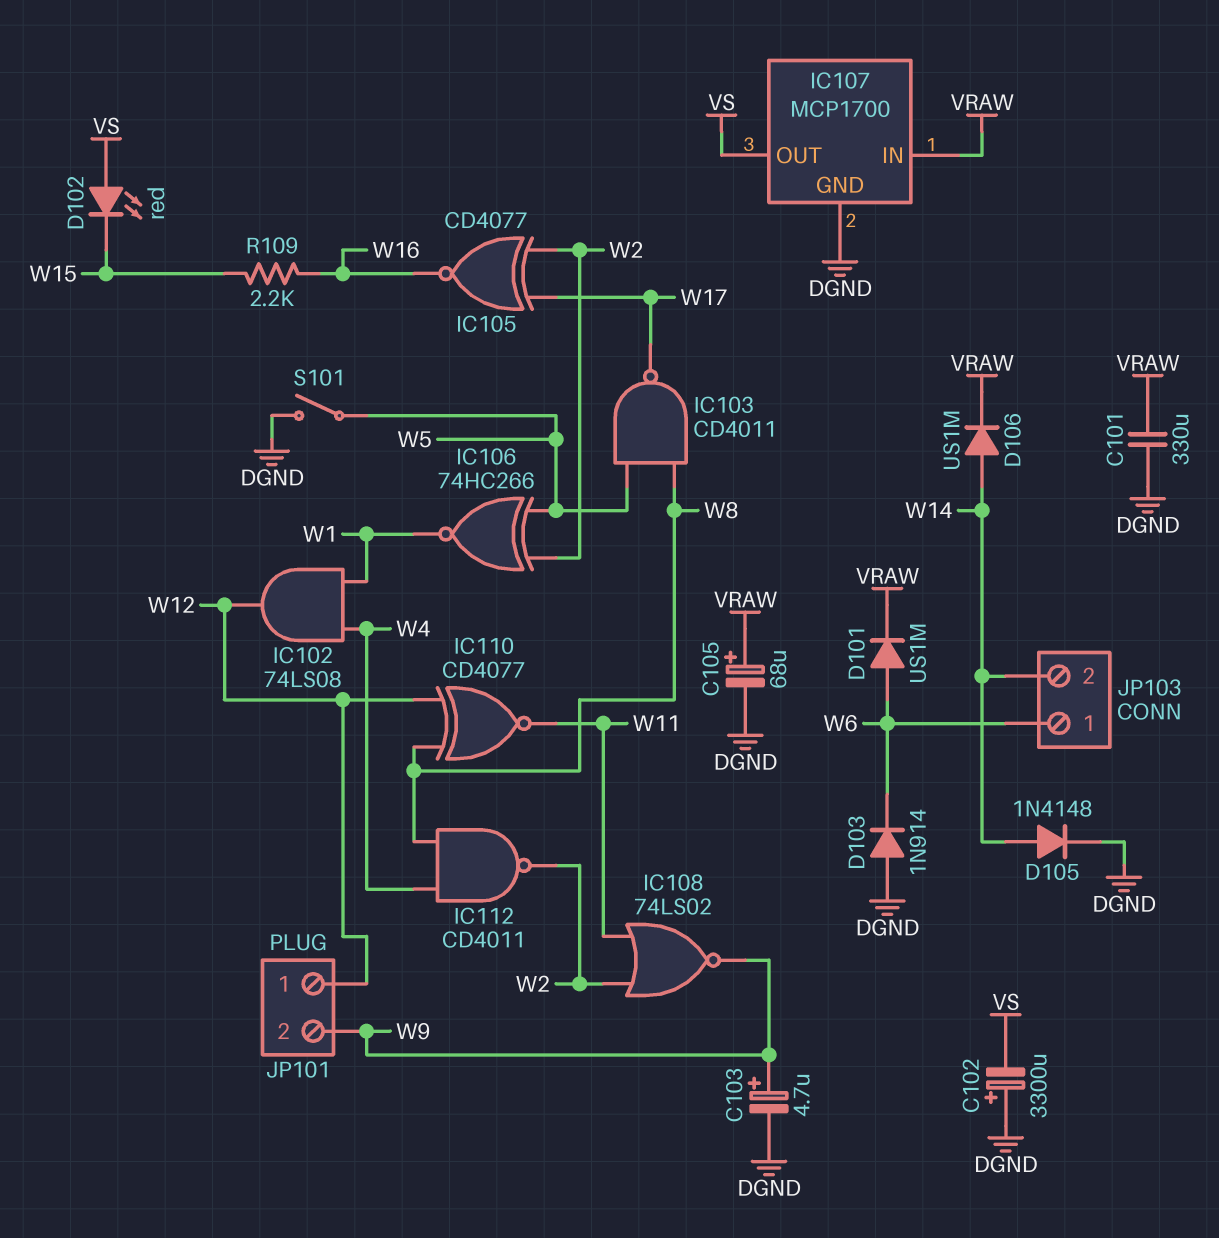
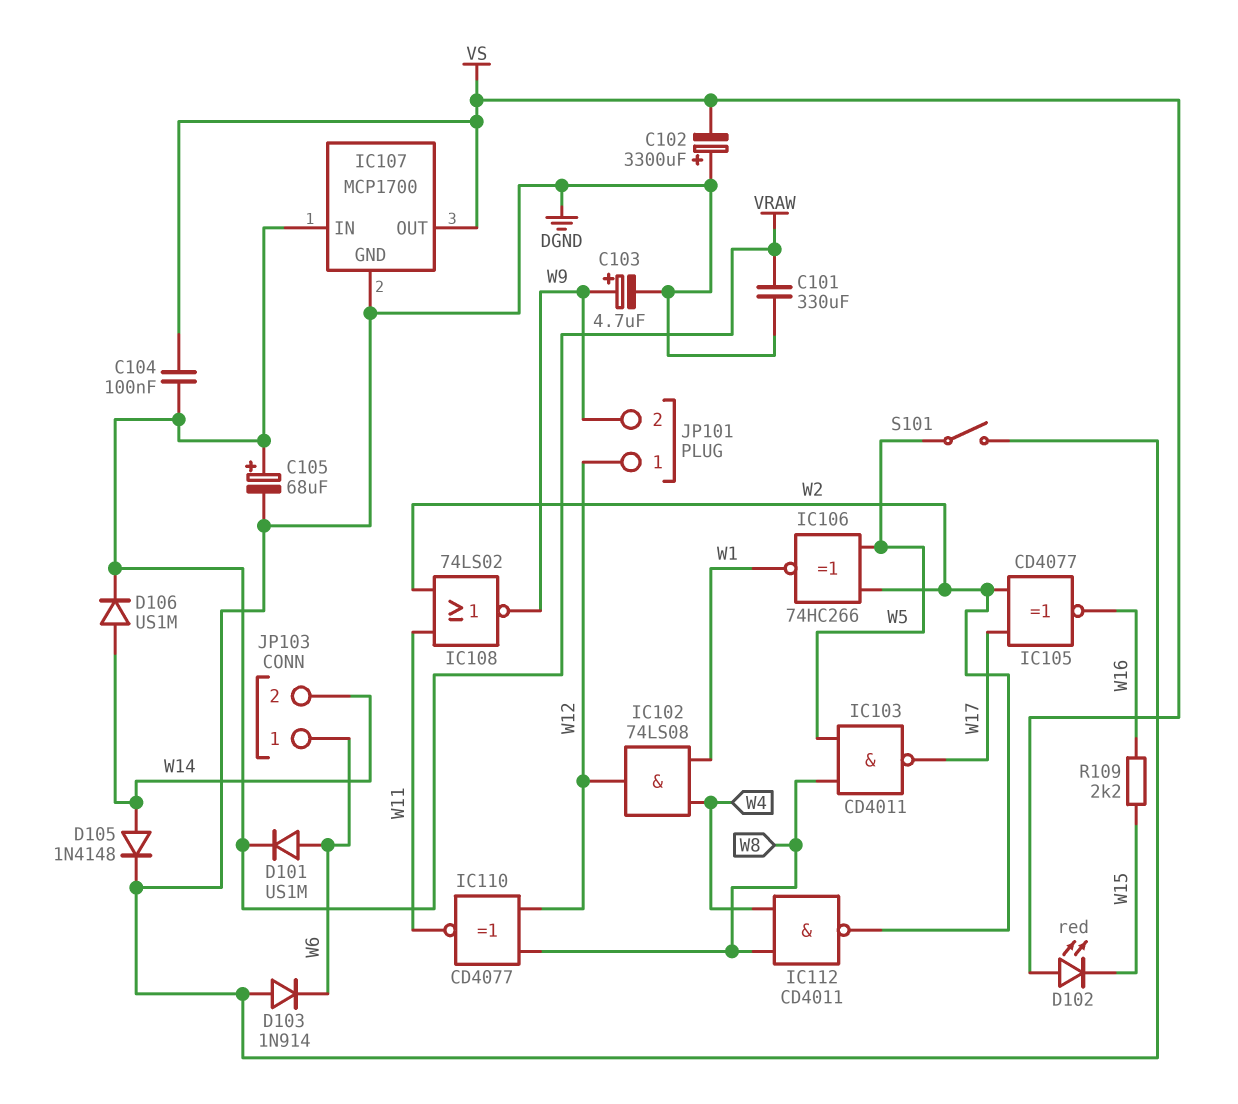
C104: none -> 100nF (VRAW, VS)

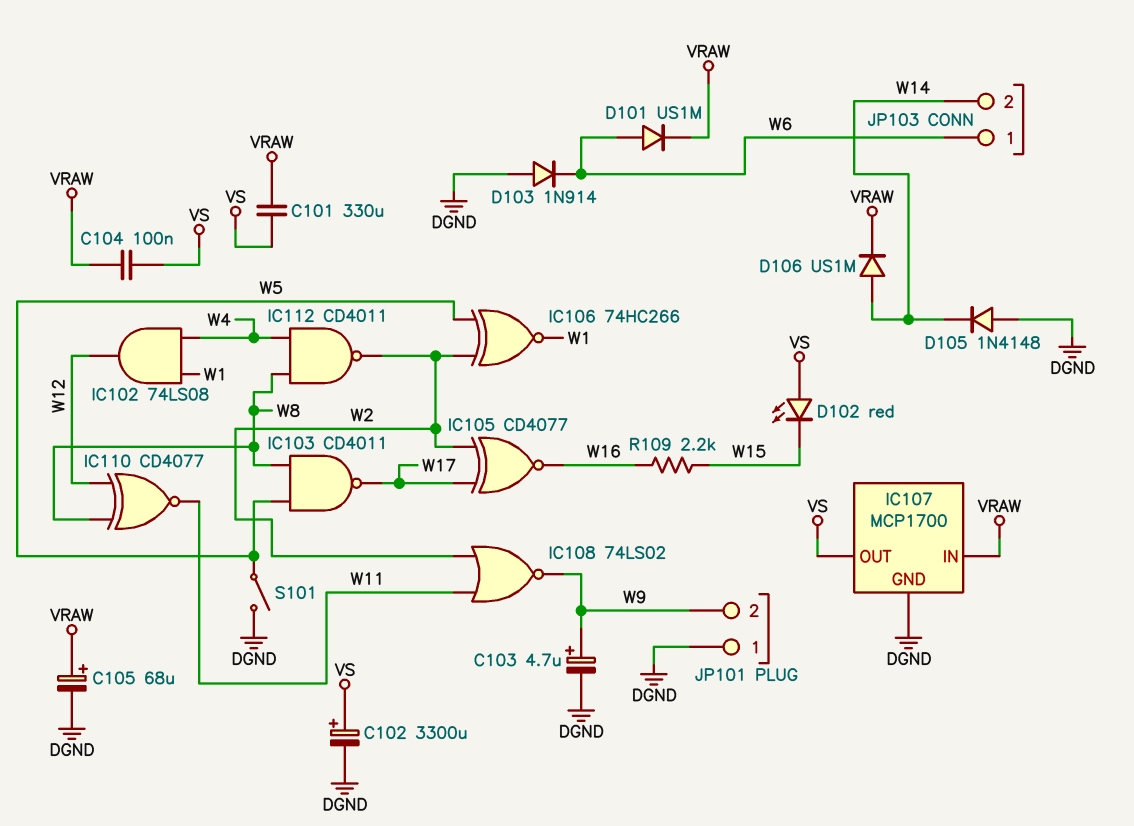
C101: 330uF (DGND, VRAW) -> 330uF (VRAW, VS)
C102: 3300uF (plus DGND, minus VS) -> 3300uF (plus VS, minus DGND)
D105: diode 1N4148 (A W14, K DGND) -> diode 1N4148 (A DGND, K W14)
JP101 pin 1: W12 -> DGND

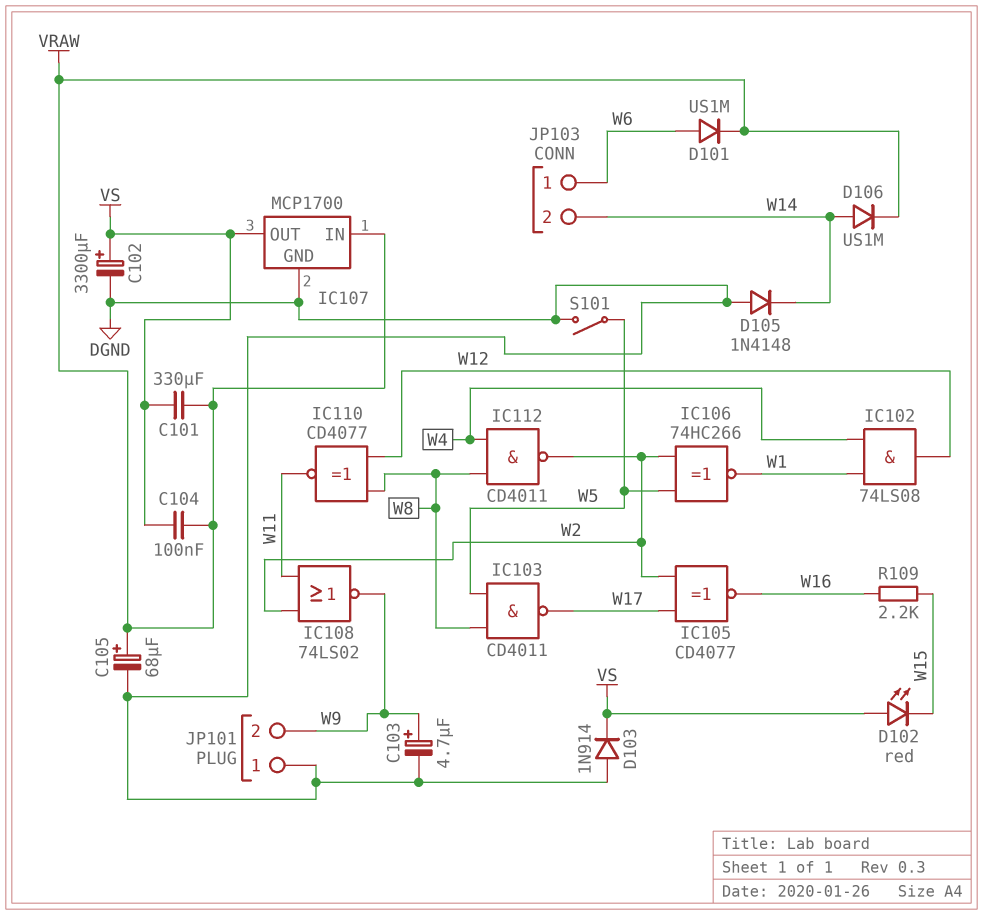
D103: diode 1N914 (A DGND, K W6) -> diode 1N914 (A DGND, K VS)

